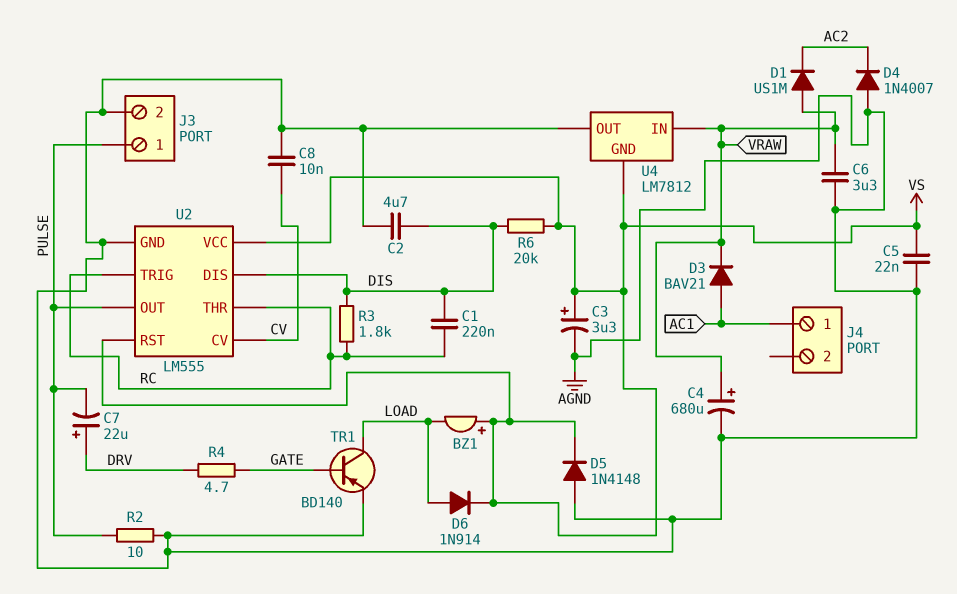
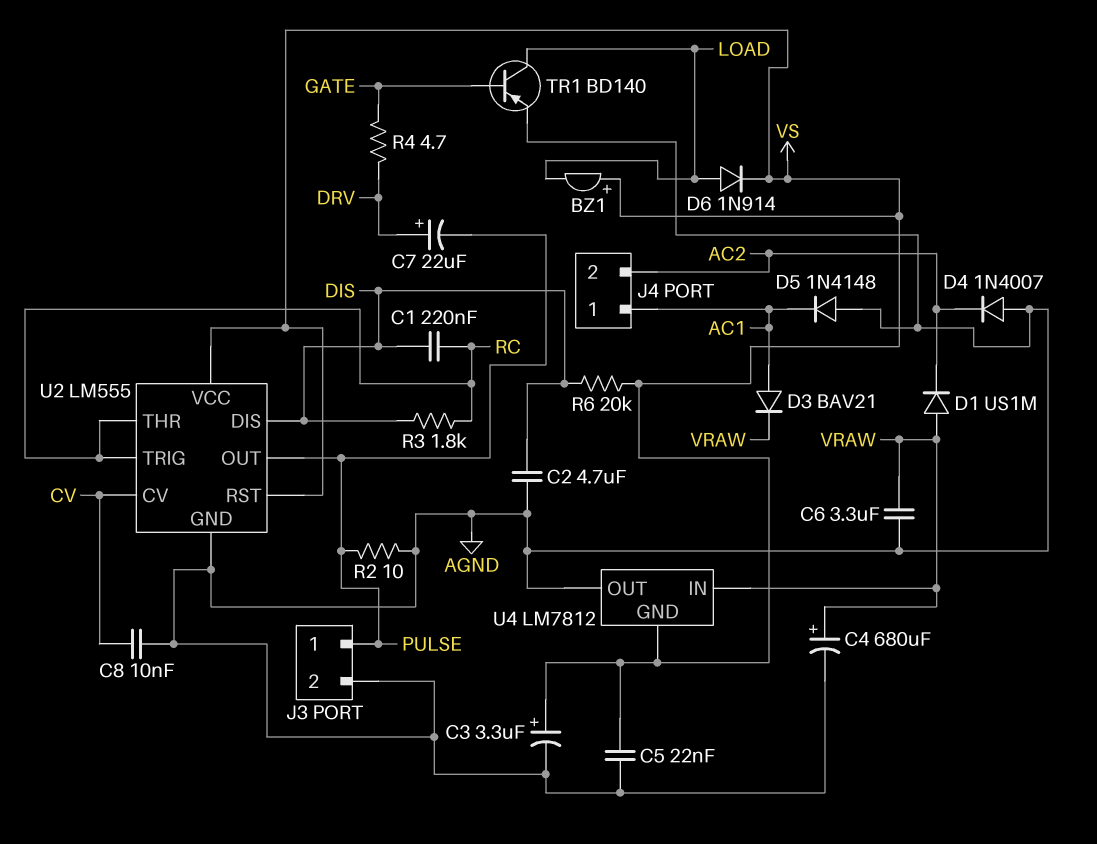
D5: diode 1N4148 (A AGND, K VS) -> diode 1N4148 (A AGND, K AC1)
J4 pin 2: none -> AC2

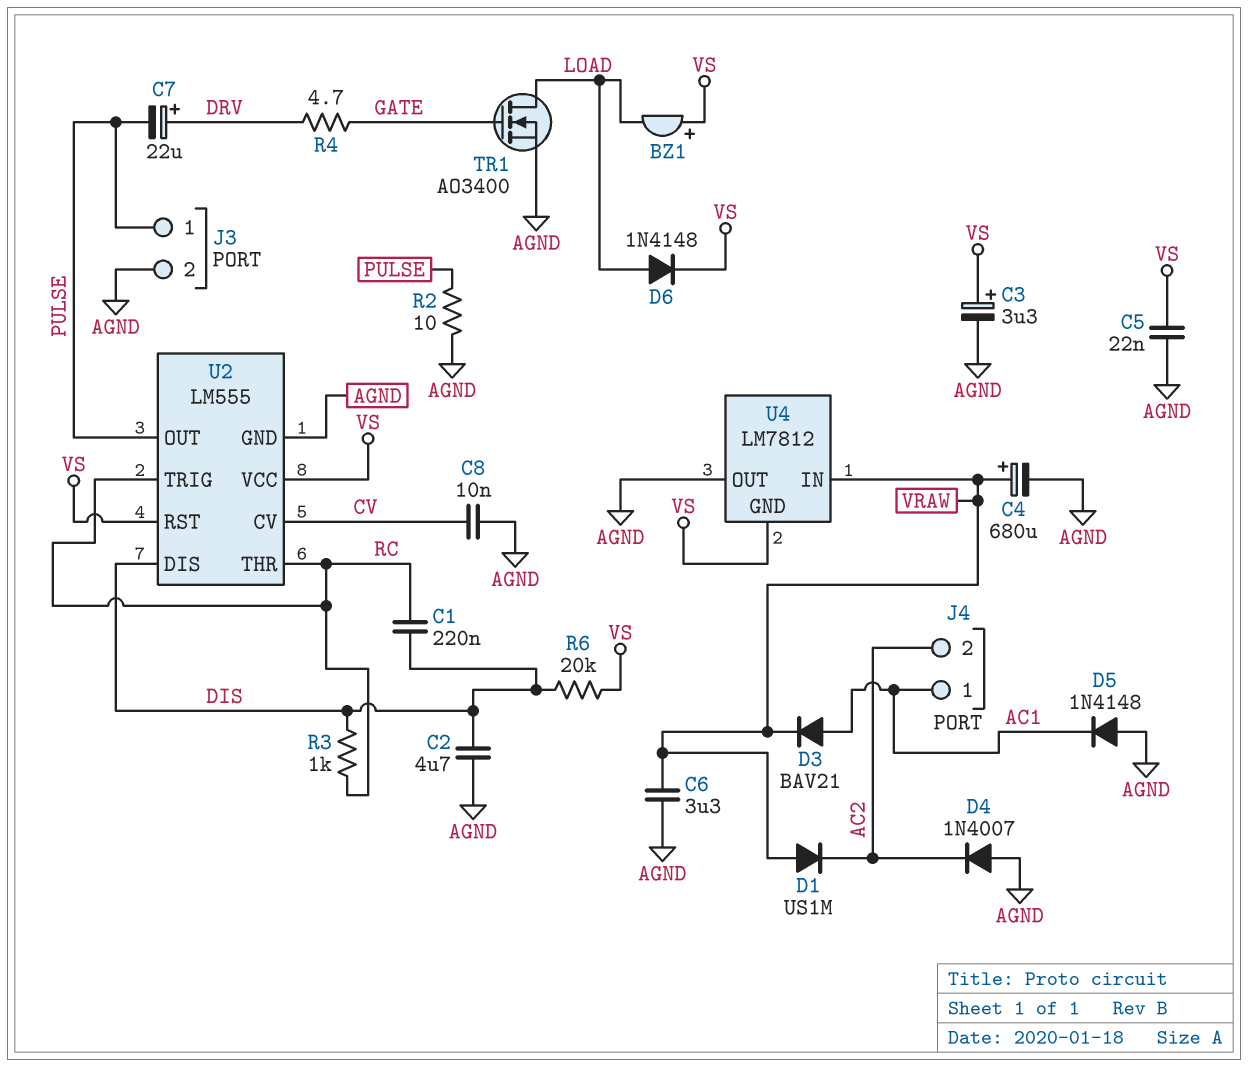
D6: diode 1N914 (A LOAD, K VS) -> diode 1N4148 (A LOAD, K VS)
R3: 1.8k (DIS, RC) -> 1k (DIS, RC)
TR1: PNP BD140 (B GATE, C LOAD, E AGND) -> NMOS AO3400 (G GATE, D LOAD, S AGND)

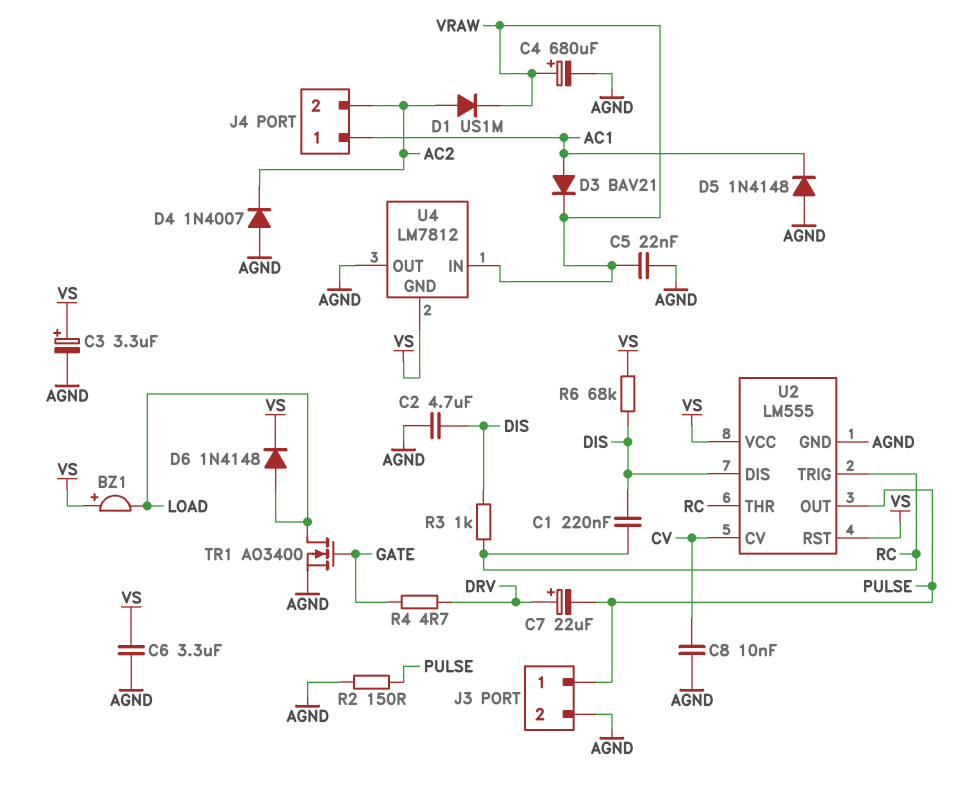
C5: 22nF (AGND, VS) -> 22nF (AGND, VRAW)
C6: 3.3uF (AGND, VRAW) -> 3.3uF (AGND, VS)
D1: diode US1M (A VRAW, K AC2) -> diode US1M (A AC2, K VRAW)
R2: 10 (AGND, PULSE) -> 150 (AGND, PULSE)
R6: 20k (DIS, VS) -> 68k (DIS, VS)

